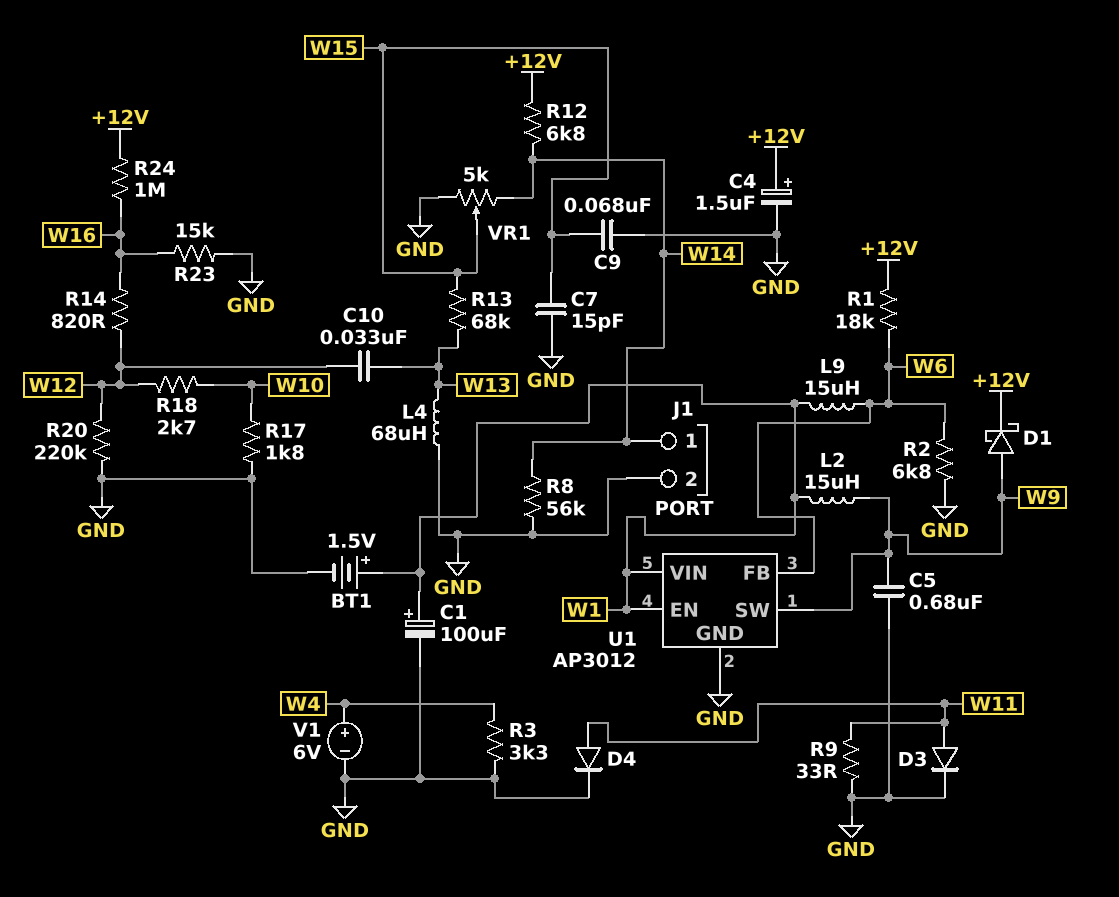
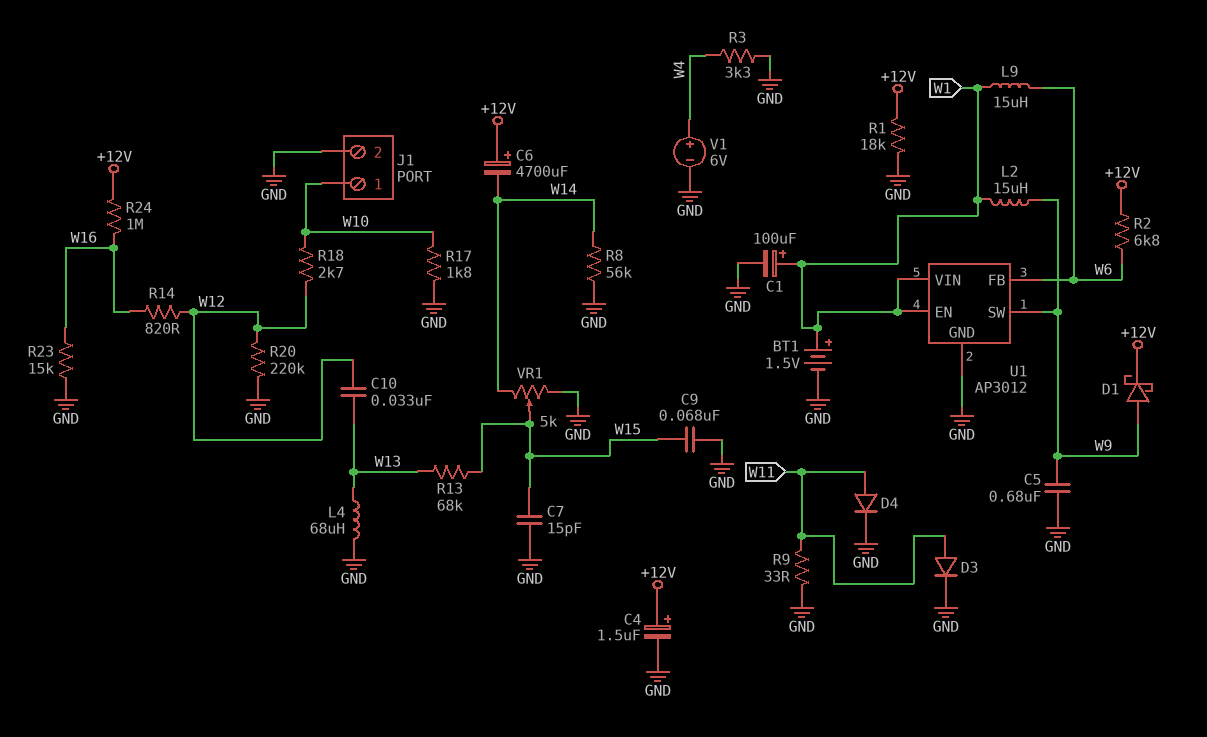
C6: none -> 4700uF (plus +12V, minus W14)
J1 pin 1: W14 -> W10
R1: 18k (+12V, W6) -> 18k (+12V, GND)
R2: 6.8k (GND, W6) -> 6.8k (+12V, W6)
R12: 6.8k (+12V, W14) -> none

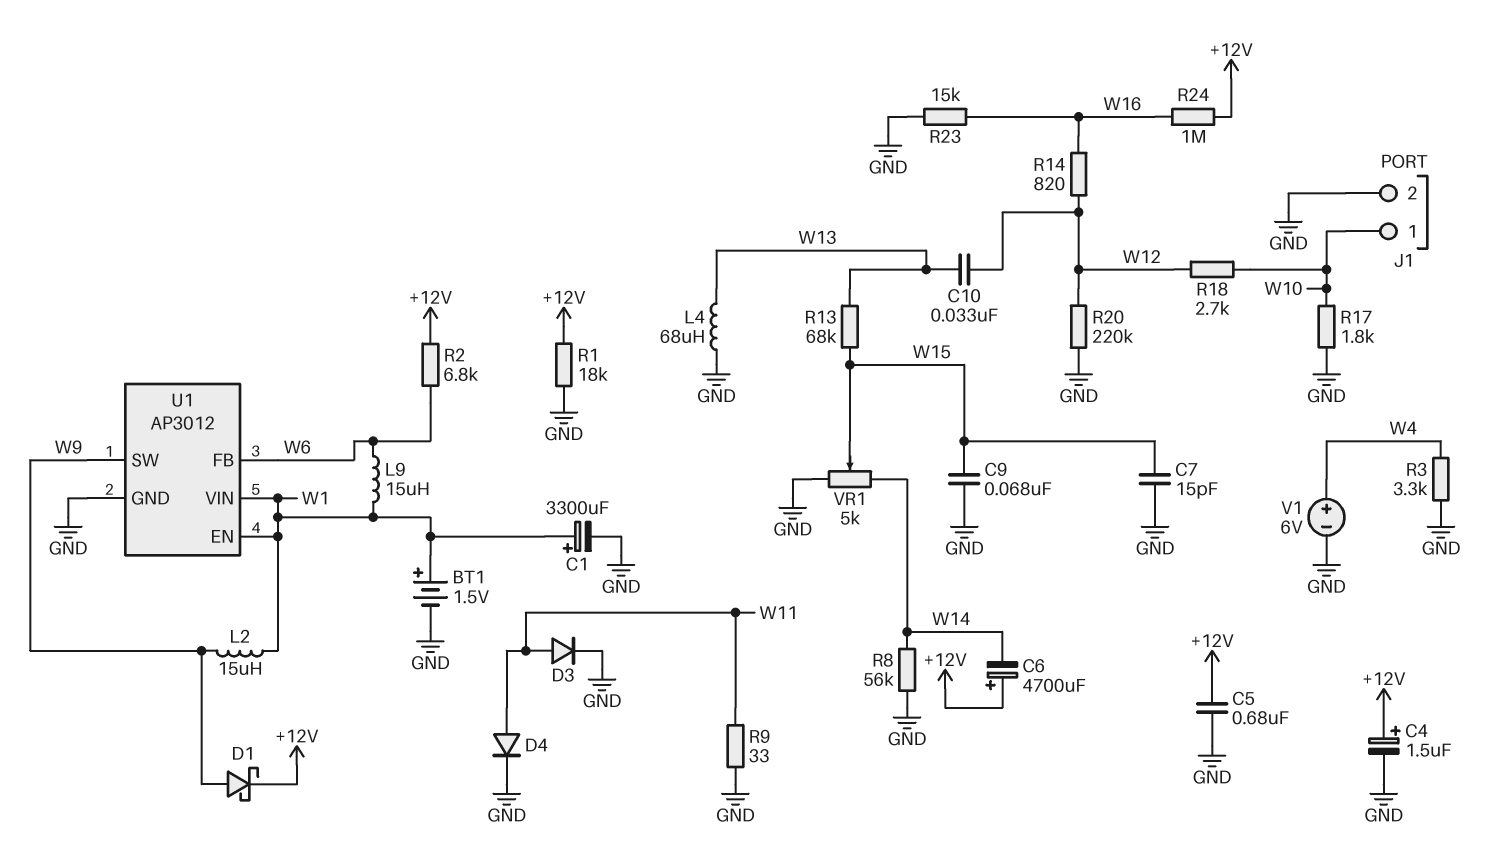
C1: 100uF (plus W1, minus GND) -> 3300uF (plus W1, minus GND)
C5: 680nF (GND, W9) -> 680nF (+12V, GND)

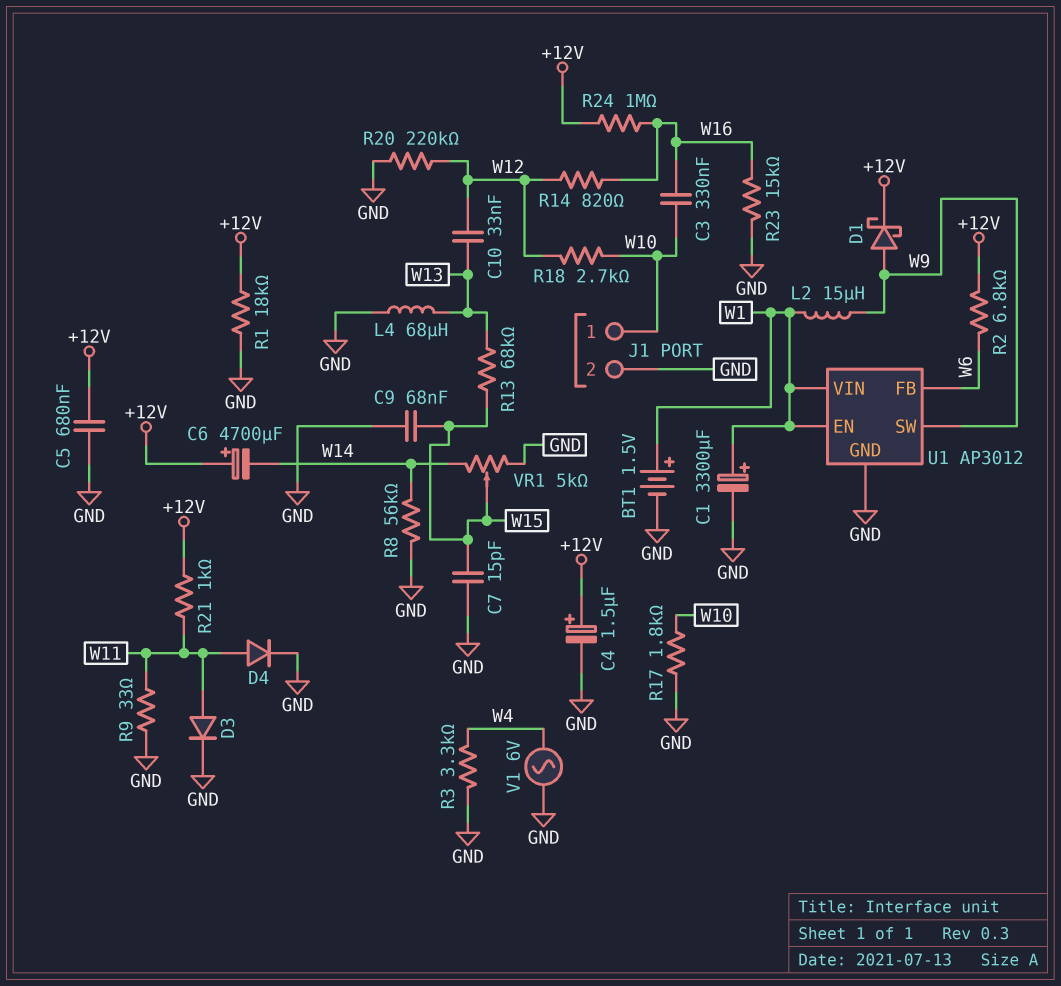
C3: none -> 330nF (W10, W16)
L9: 15uH (W1, W6) -> none
R21: none -> 1k (+12V, W11)
V1: 6V (plus W4, minus GND) -> AC 6V (GND, W4)

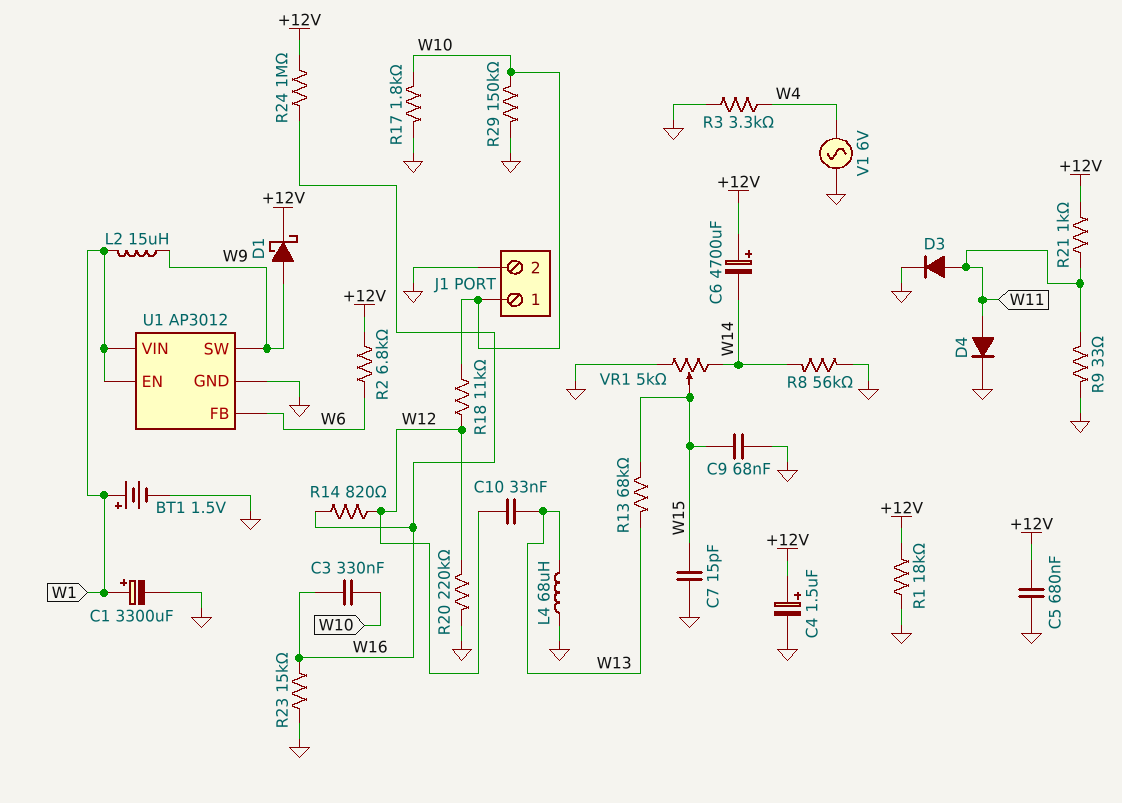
R18: 2.7k (W10, W12) -> 11k (W10, W12)
R29: none -> 150k (GND, W10)

